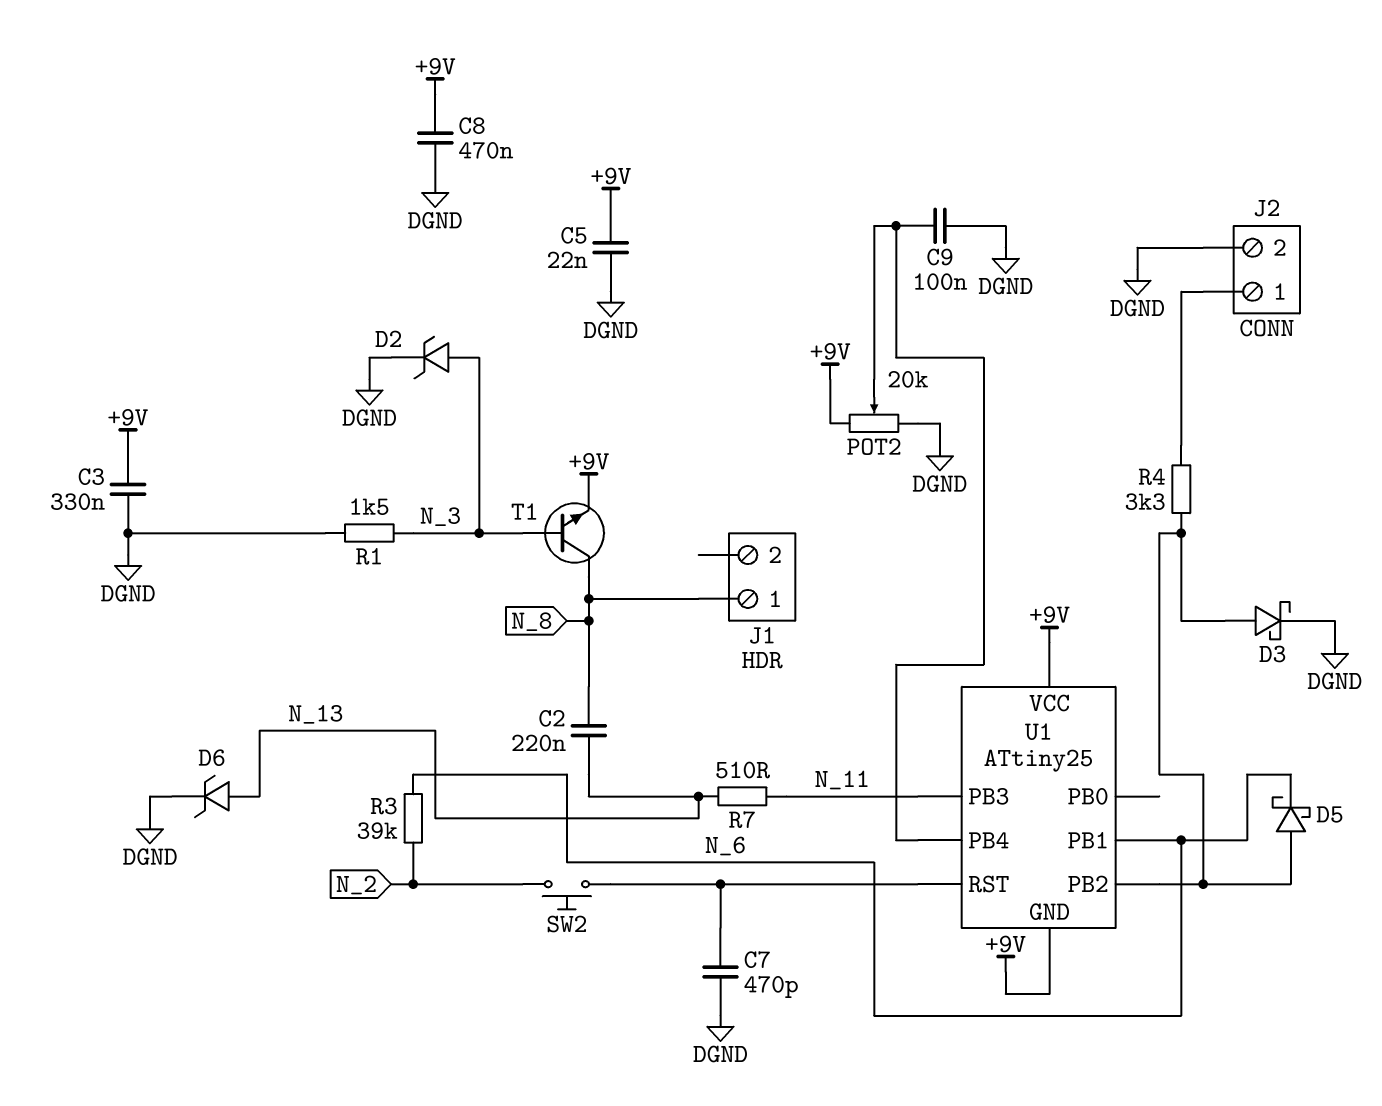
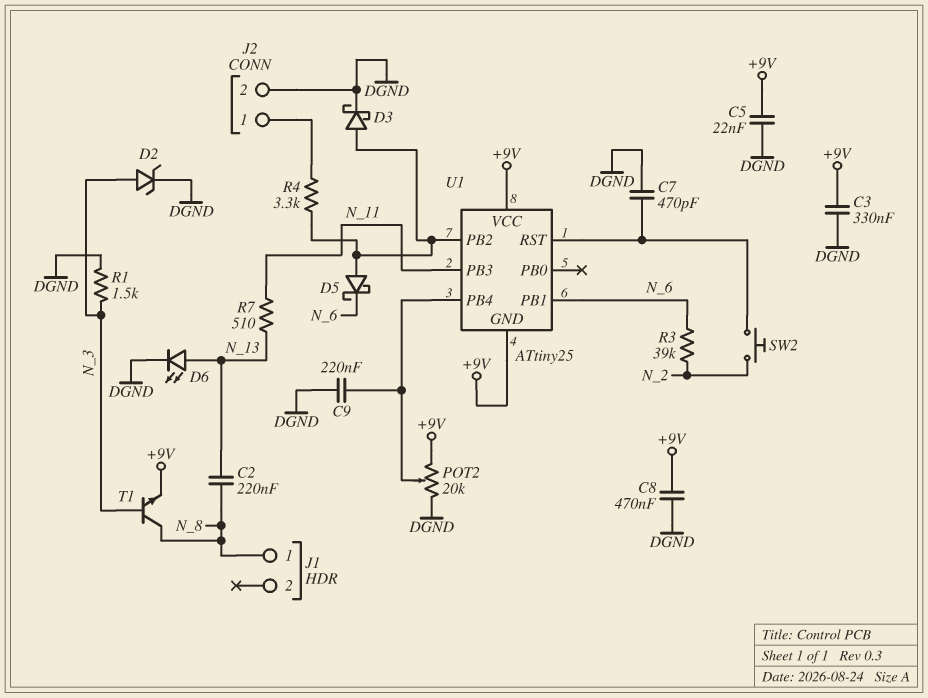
C9: 100nF (DGND, U1/PB4) -> 220nF (DGND, U1/PB4)
D6: zener (A N_13, K DGND) -> LED (A N_13, K DGND)

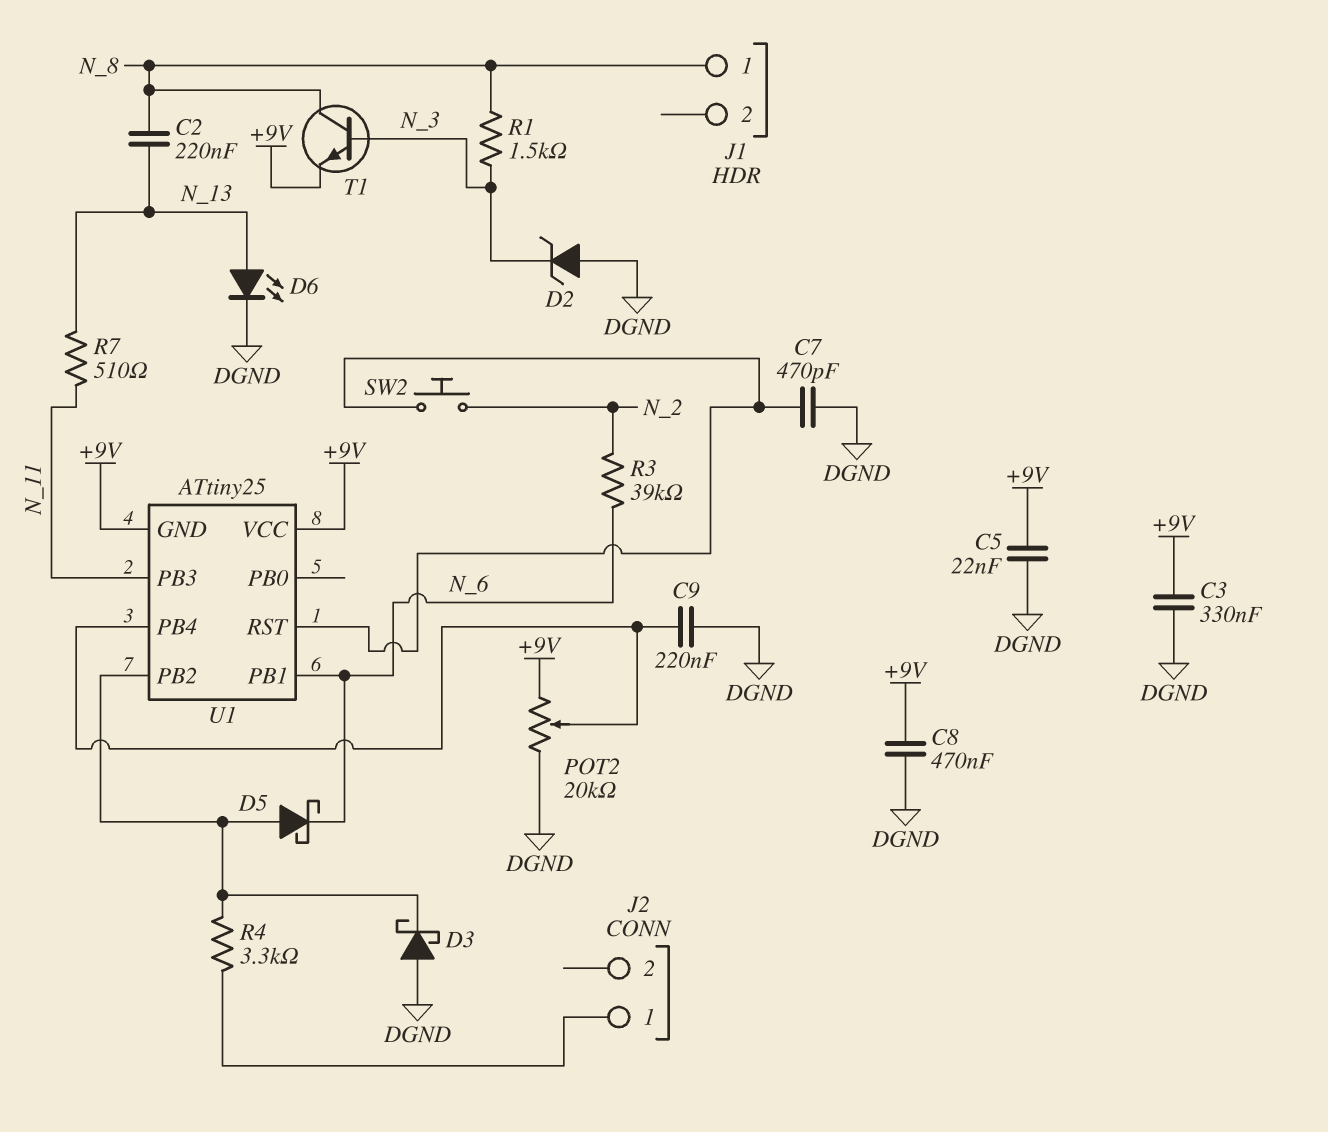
D2: zener (A N_3, K DGND) -> zener (A DGND, K N_3)
D3: schottky (A U1/PB2, K DGND) -> schottky (A DGND, K U1/PB2)
J2 pin 2: DGND -> none
R1: 1.5k (DGND, N_3) -> 1.5k (N_3, N_8)

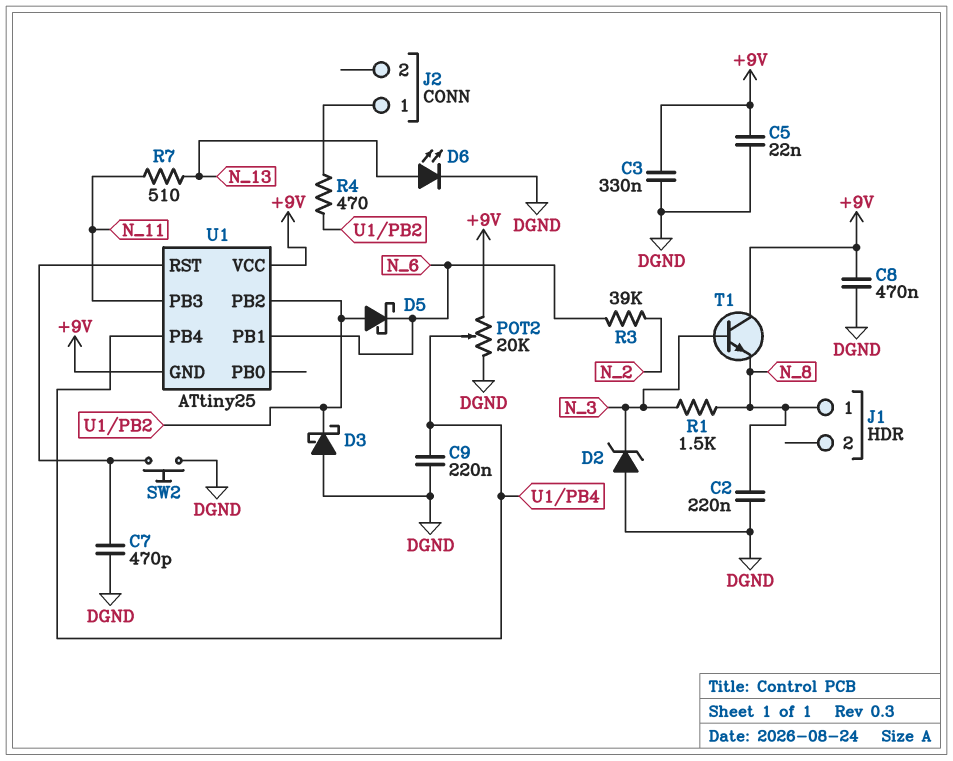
C2: 220nF (N_8, N_13) -> 220nF (DGND, N_8)
R4: 3.3k (J2/1, U1/PB2) -> 470 (J2/1, U1/PB2)
SW2: button (N_2, U1/RST) -> button (DGND, U1/RST)
T1: NPN (B N_3, C N_8, E +9V) -> NPN (B N_3, C +9V, E N_8)

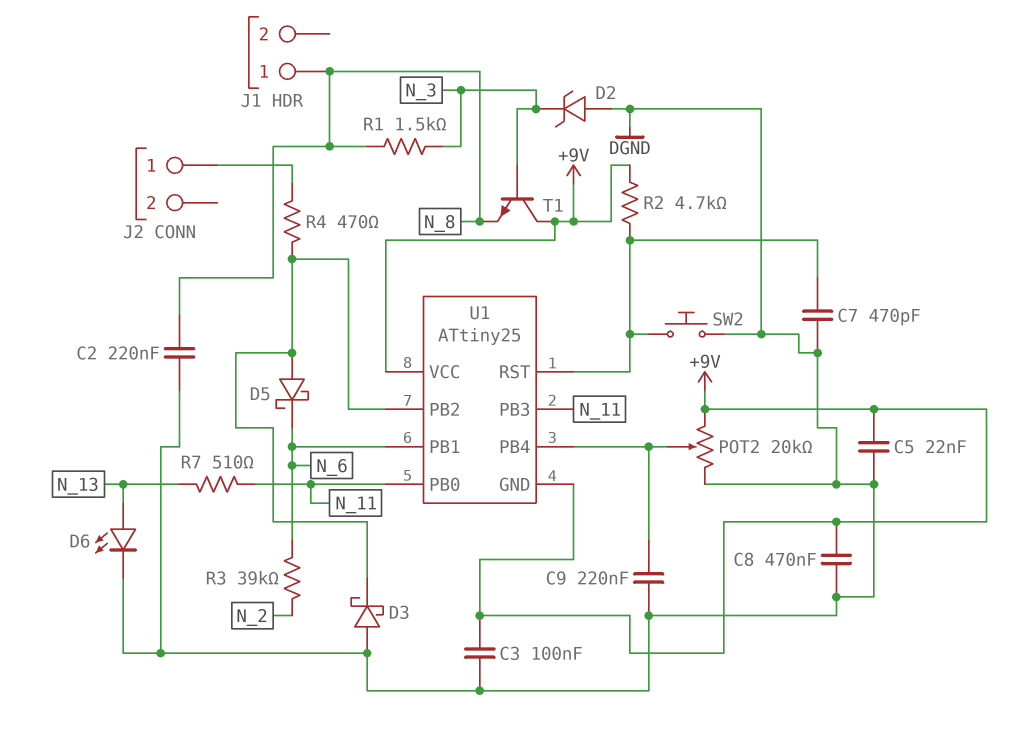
C3: 330nF (+9V, DGND) -> 100nF (+9V, DGND)
R2: none -> 4.7k (+9V, U1/RST)
U1 pin PB0: none -> N_11

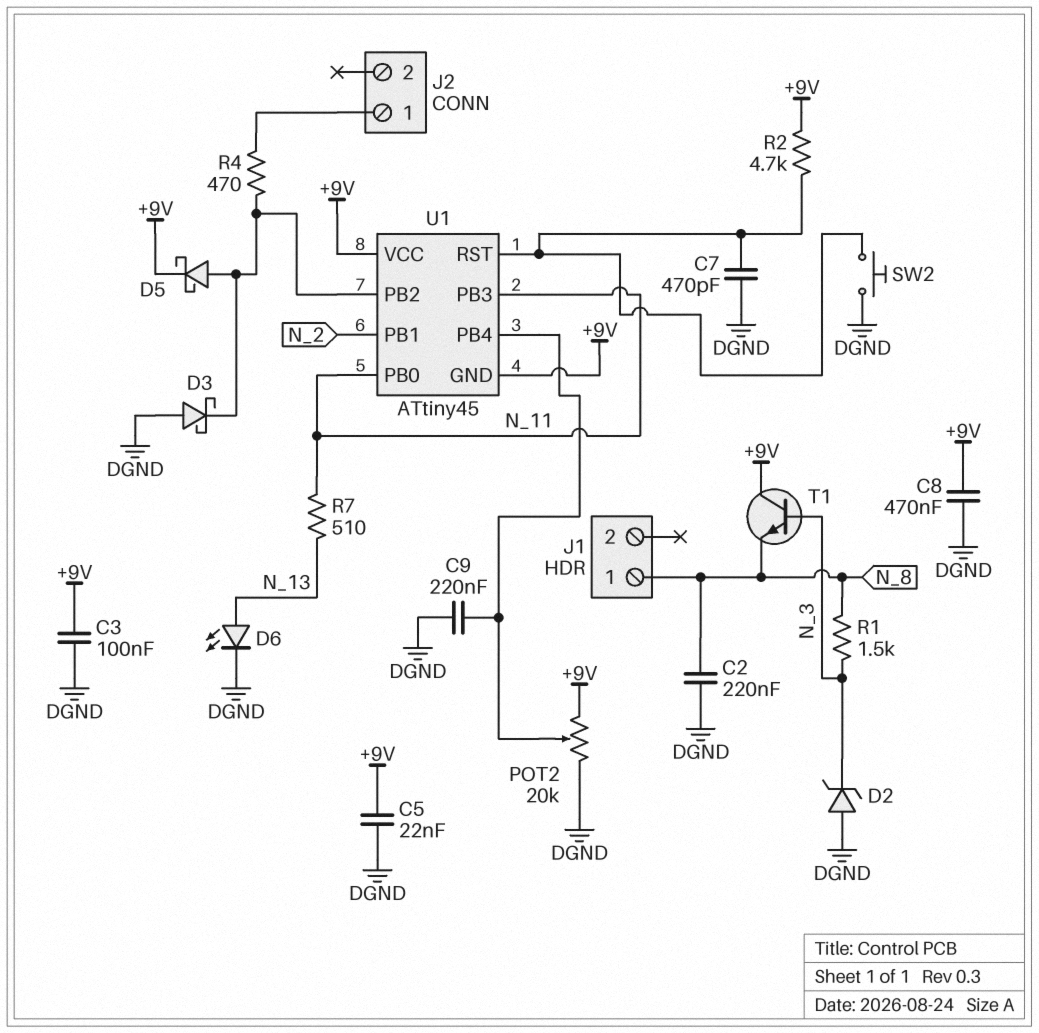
D5: schottky (A U1/PB2, K N_6) -> schottky (A U1/PB2, K +9V)
R3: 39k (N_2, N_6) -> none
U1: ATtiny25 -> ATtiny45
U1 pin PB1: N_6 -> N_2

